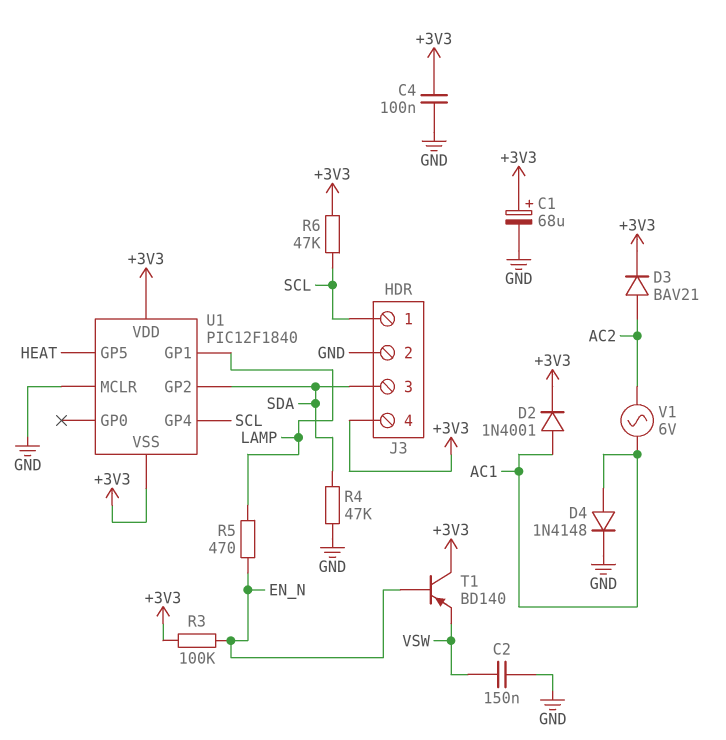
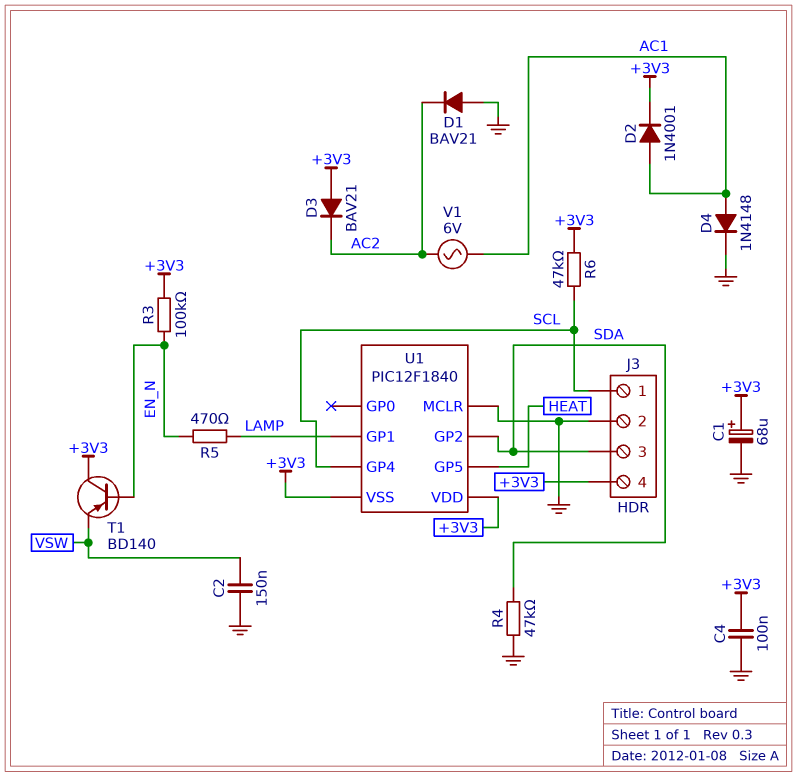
D1: none -> diode BAV21 (A GND, K AC2)
D3: diode BAV21 (A AC2, K +3V3) -> diode BAV21 (A +3V3, K AC2)

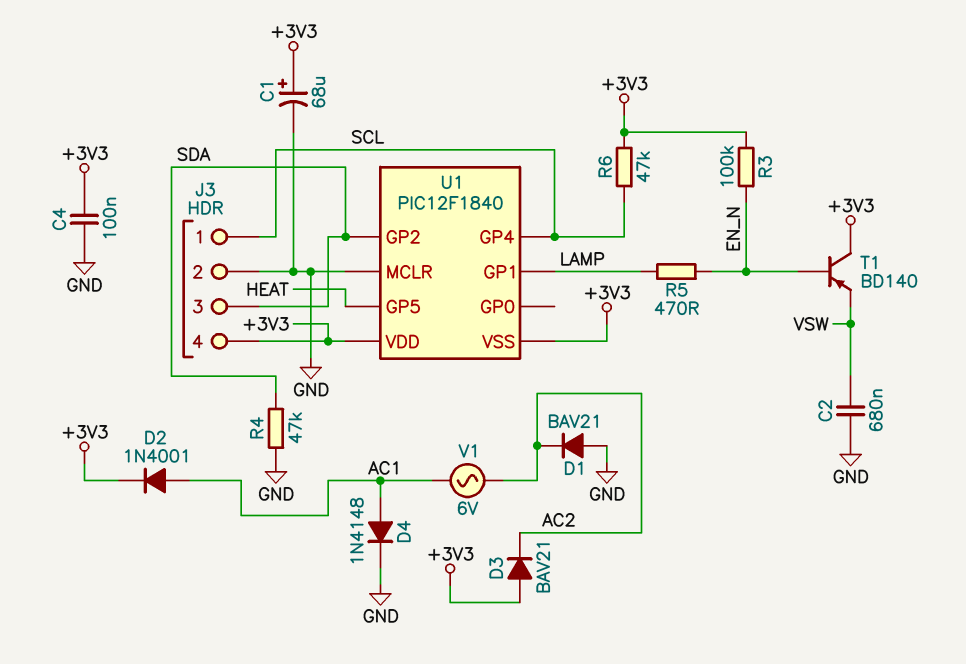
C2: 150nF (GND, VSW) -> 680nF (GND, VSW)

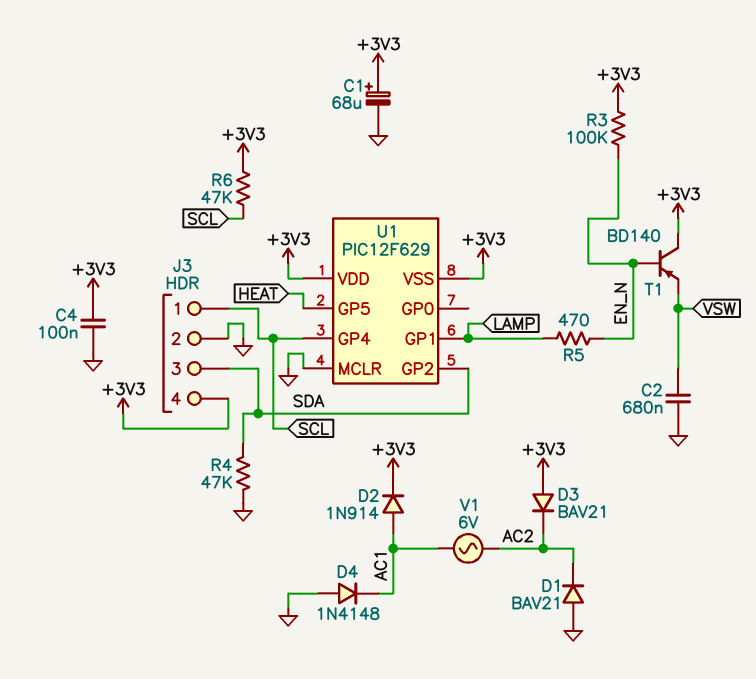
D2: diode 1N4001 (A AC1, K +3V3) -> diode 1N914 (A AC1, K +3V3)
D4: diode 1N4148 (A AC1, K GND) -> diode 1N4148 (A GND, K AC1)
U1: PIC12F1840 -> PIC12F629

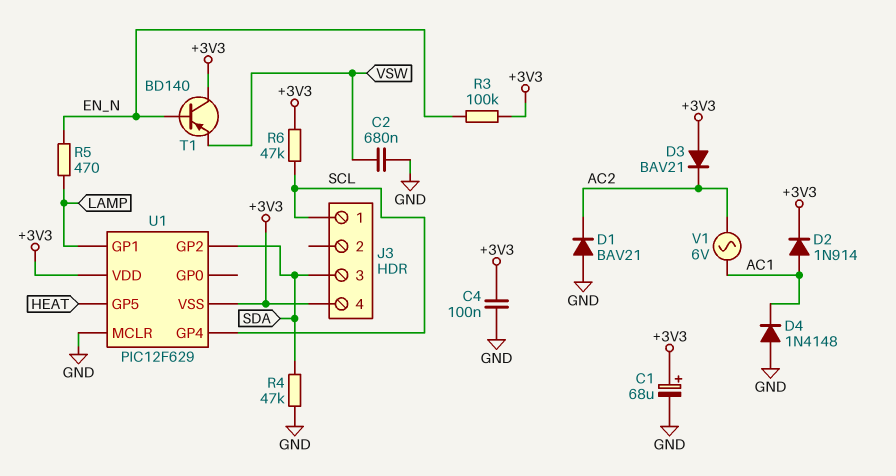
J3 pin 2: GND -> none

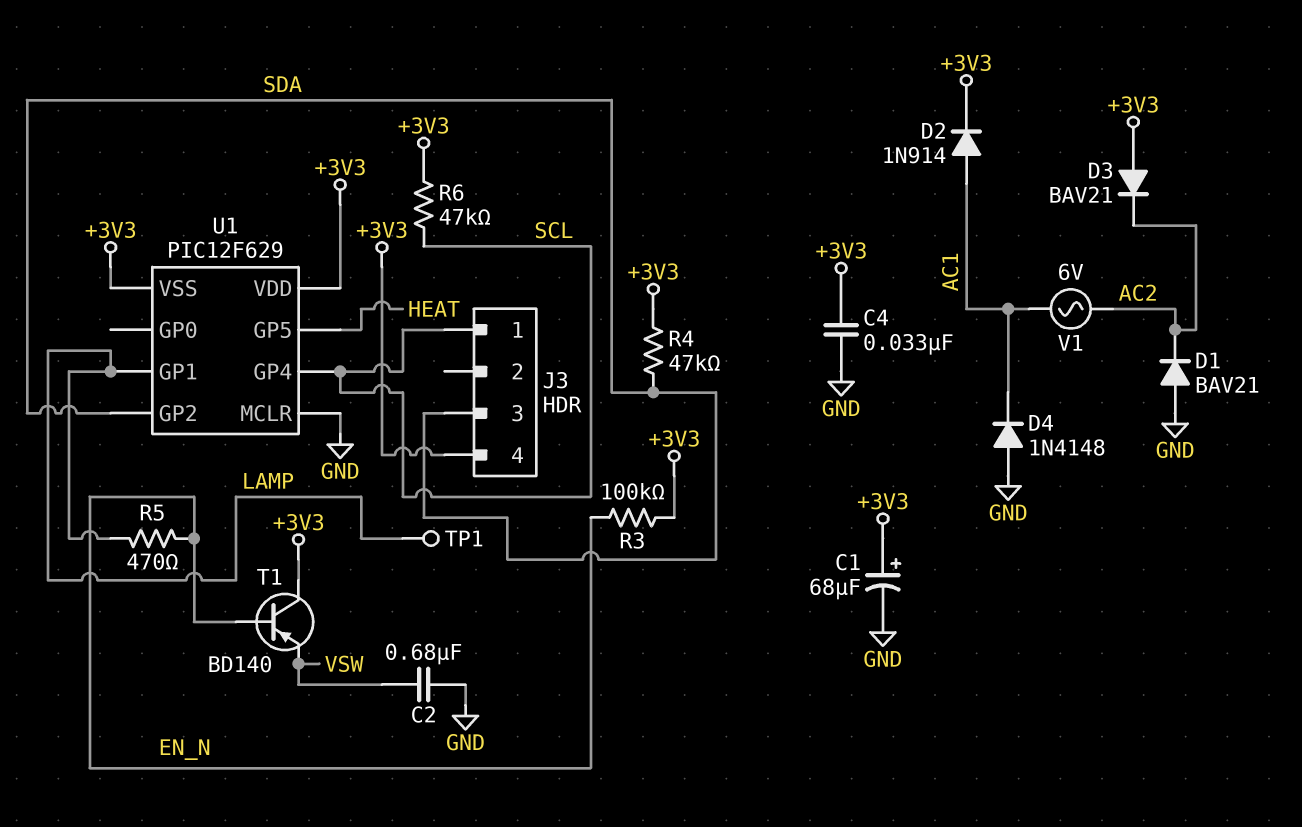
C4: 100nF (+3V3, GND) -> 33nF (+3V3, GND)
R4: 47k (GND, SDA) -> 47k (+3V3, SDA)
TP1: none -> test point (LAMP)

